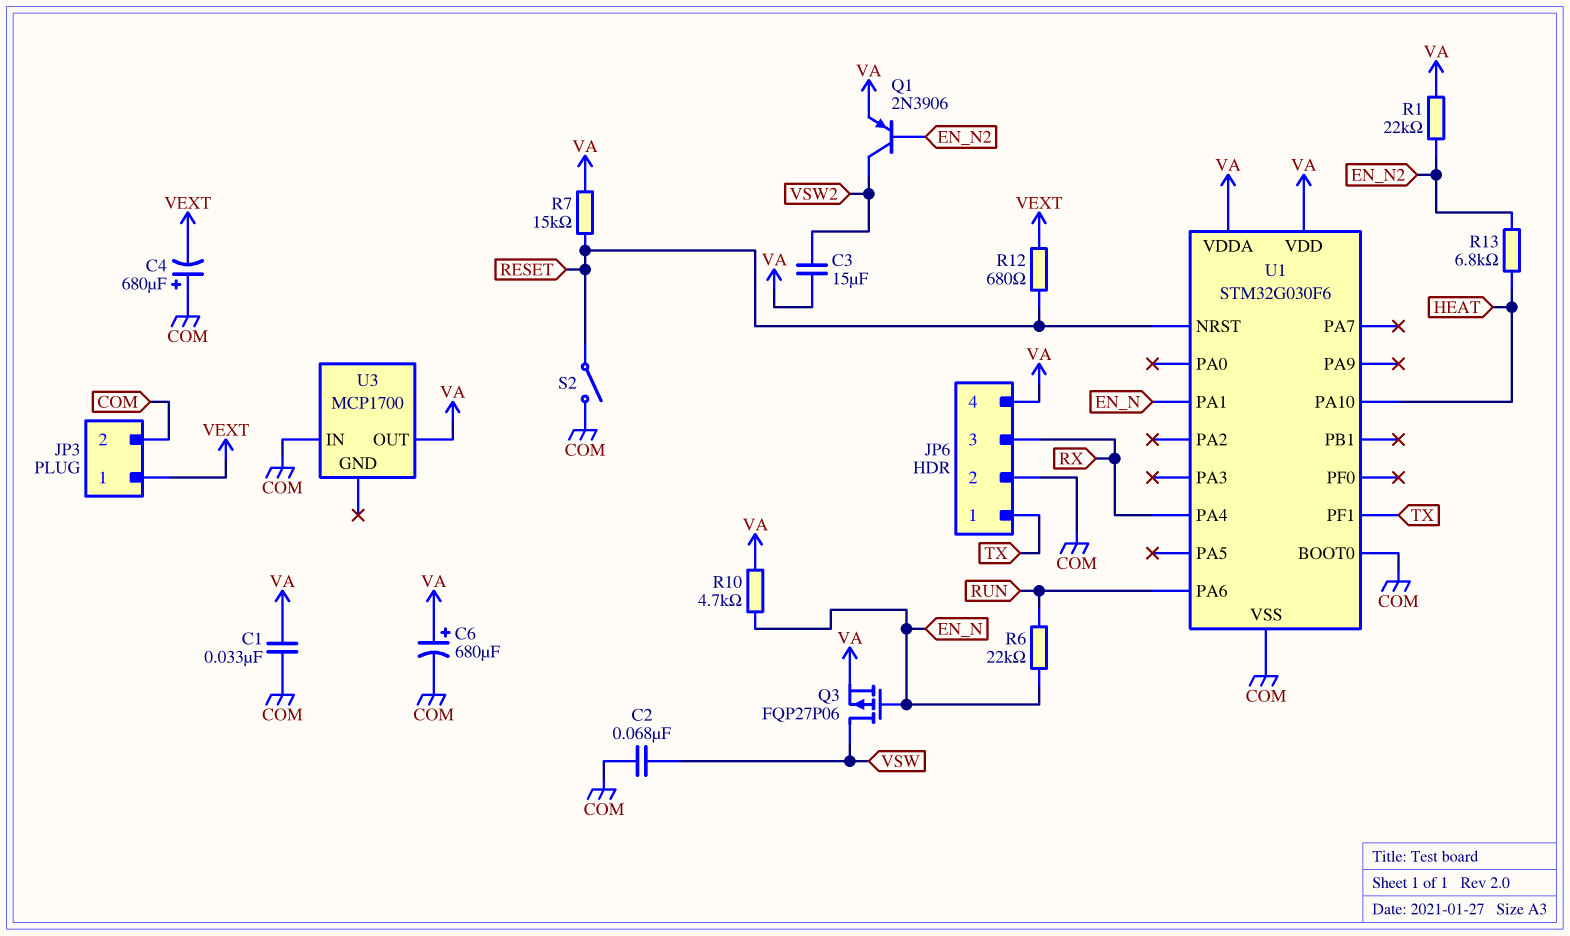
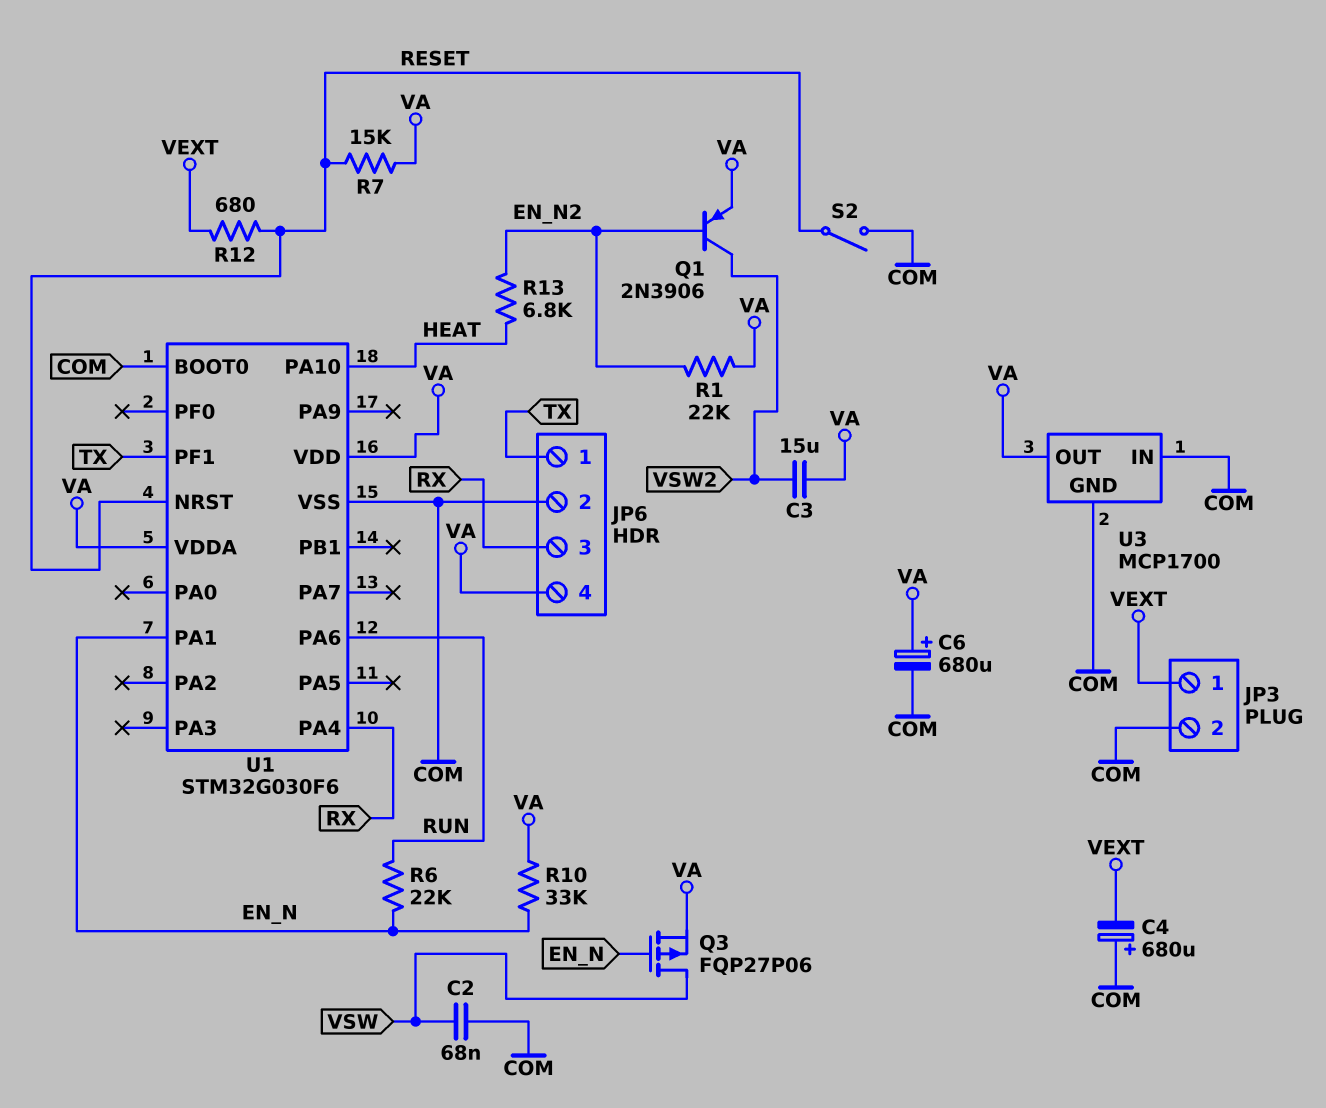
C1: 33nF (COM, VA) -> none
R10: 4.7k (EN_N, VA) -> 33k (EN_N, VA)
U3 pin GND: none -> COM

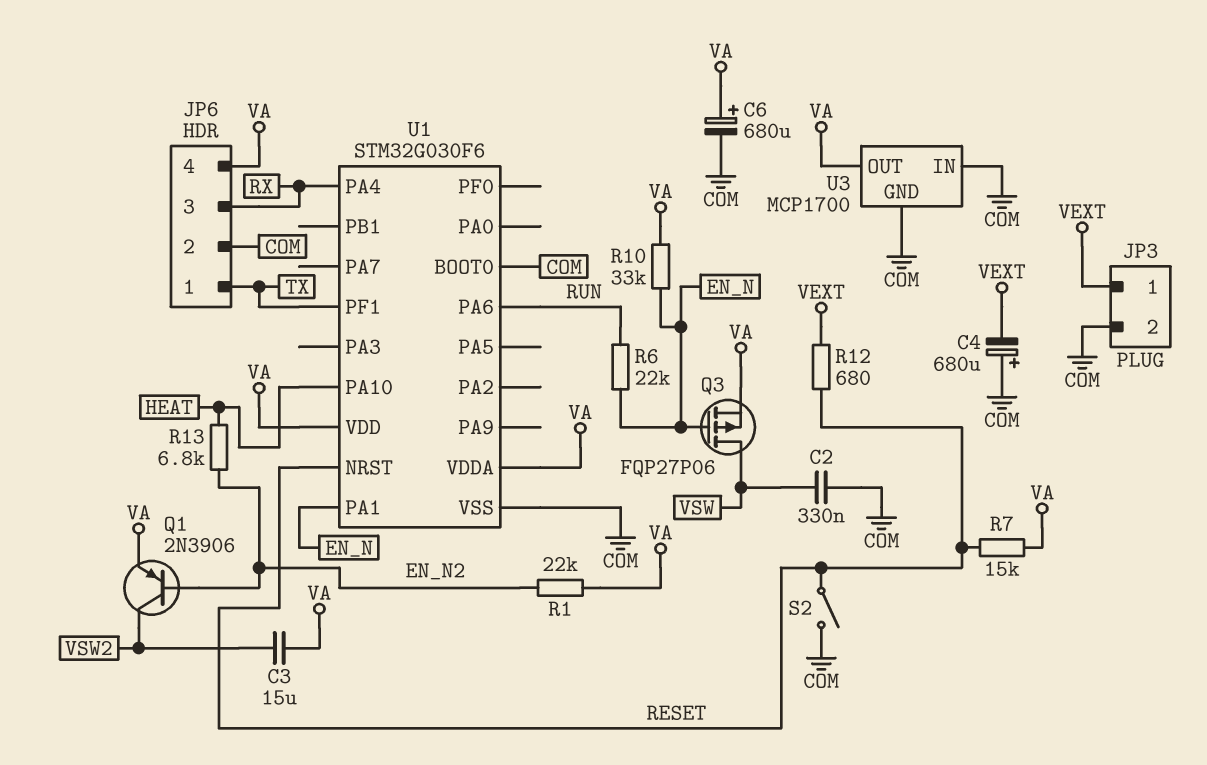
C2: 68nF (COM, VSW) -> 330nF (COM, VSW)

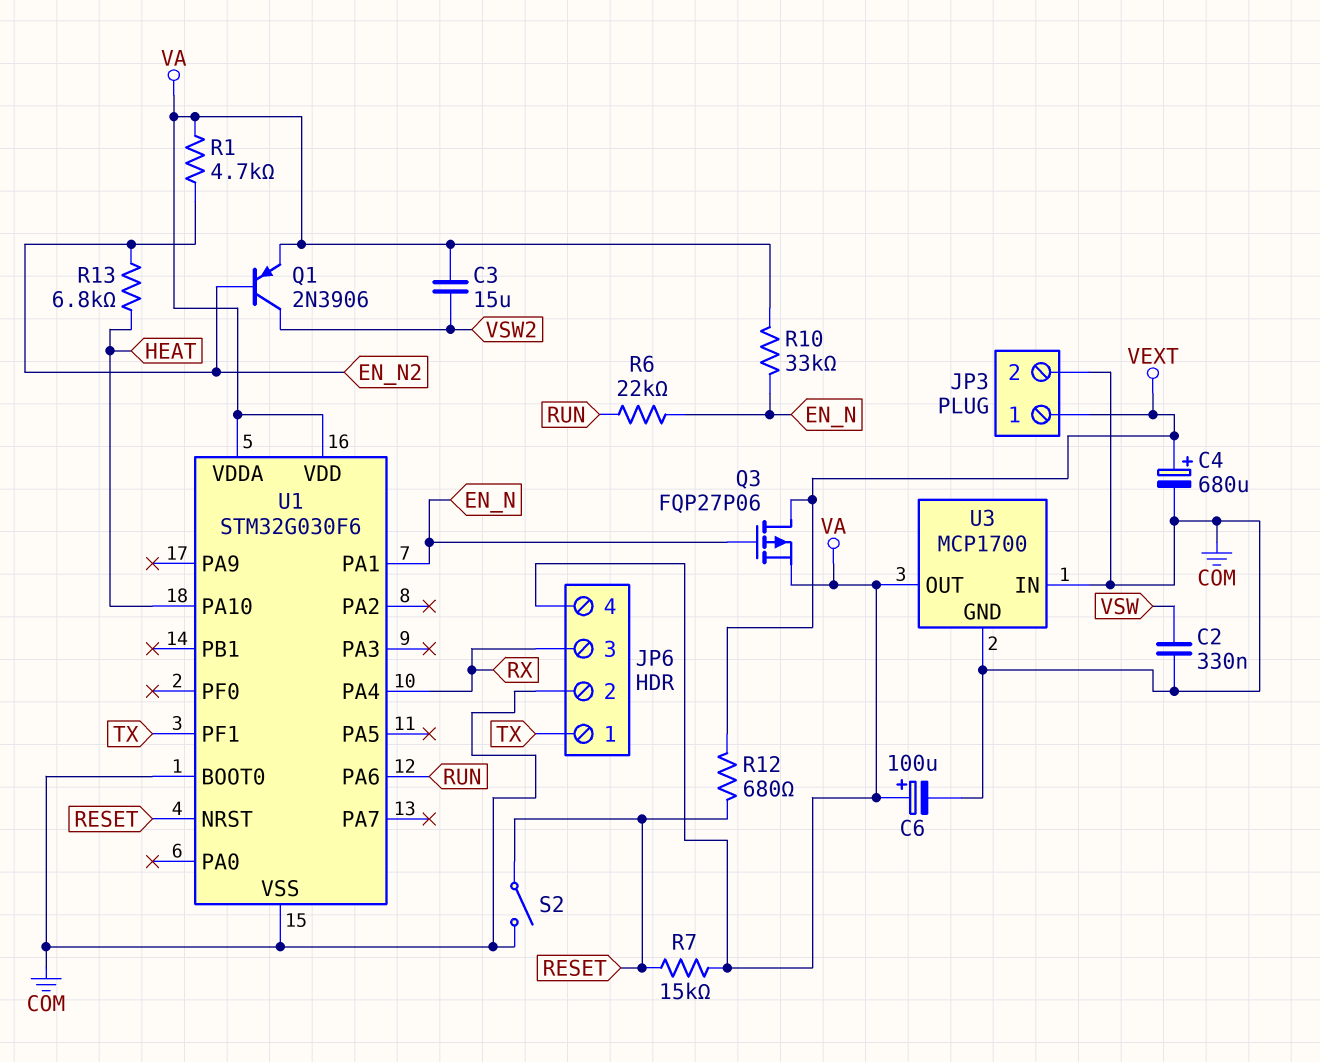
C4: 680uF (plus COM, minus VEXT) -> 680uF (plus VEXT, minus COM)
C6: 680uF (plus VA, minus COM) -> 100uF (plus VA, minus COM)
Q3: PMOS FQP27P06 (G EN_N, D VSW, S VA) -> PMOS FQP27P06 (G EN_N, D VEXT, S VA)
R1: 22k (EN_N2, VA) -> 4.7k (EN_N2, VA)

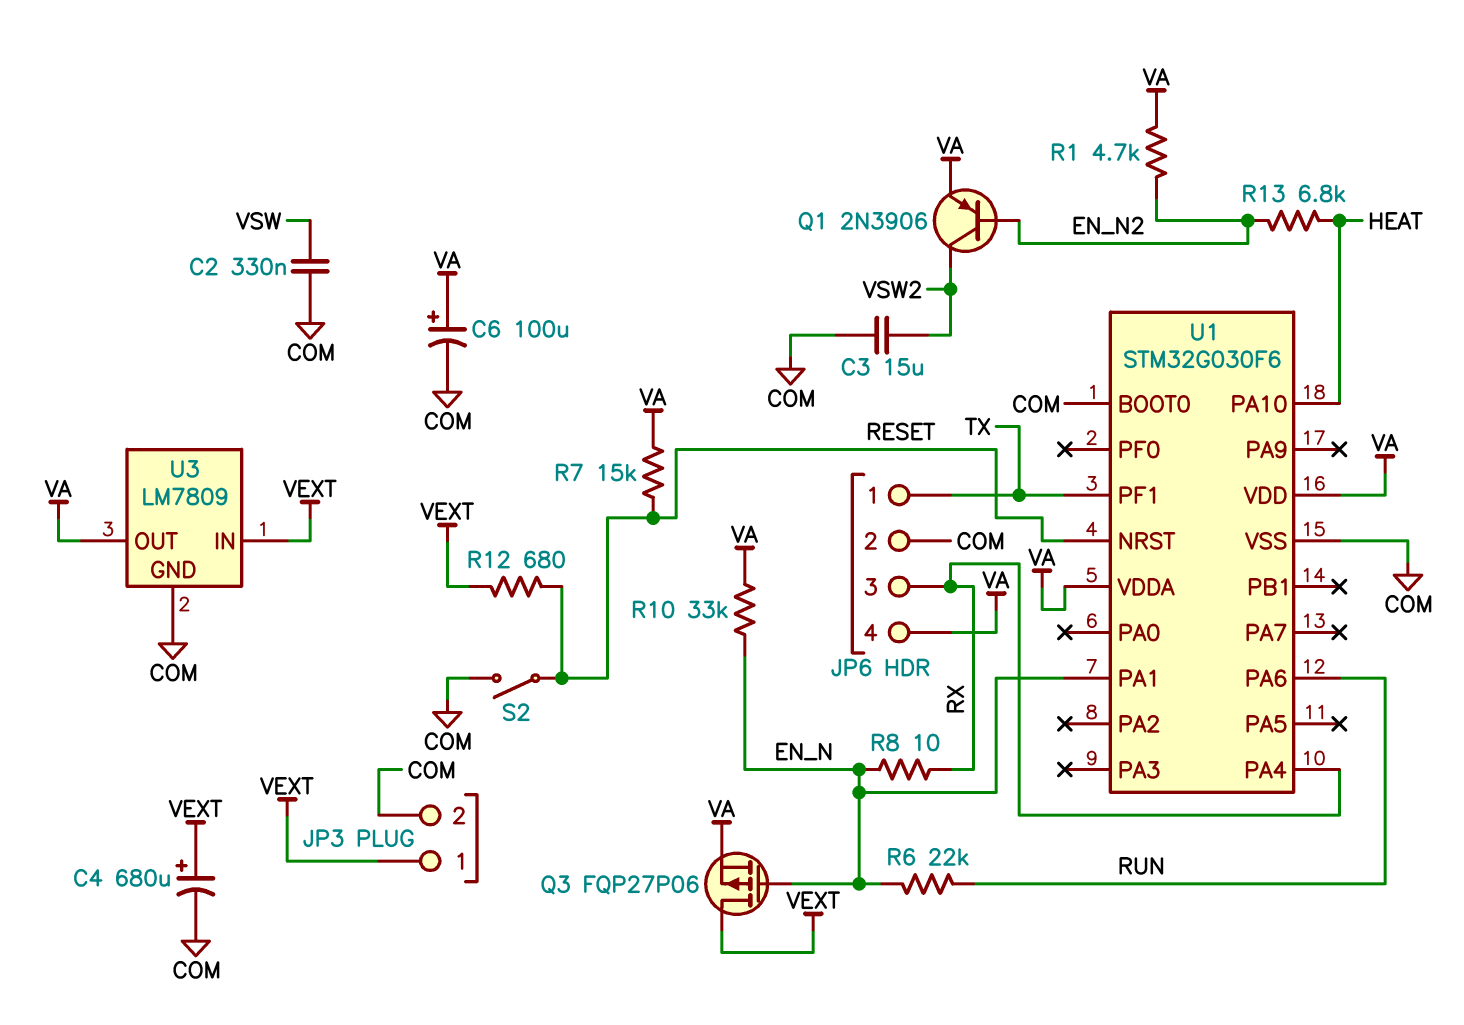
C3: 15uF (VA, VSW2) -> 15uF (COM, VSW2)
R8: none -> 10 (EN_N, RX)
U3: MCP1700 -> LM7809
U3 pin IN: COM -> VEXT

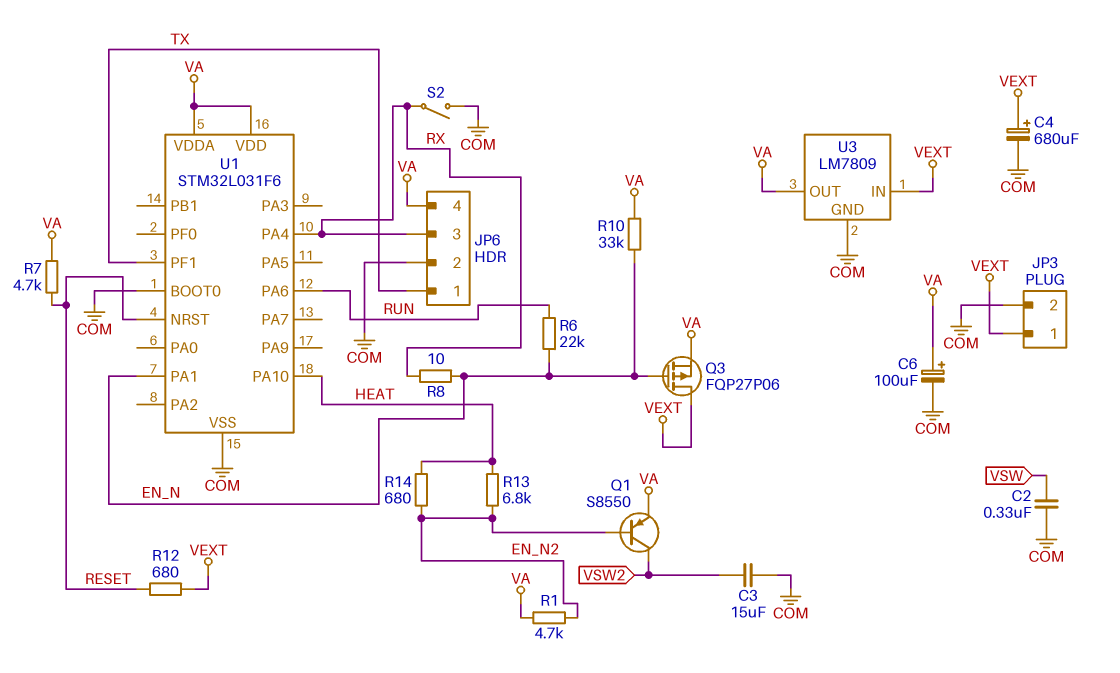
Q1: PNP 2N3906 (B EN_N2, C VSW2, E VA) -> PNP S8550 (B EN_N2, C VSW2, E VA)
R7: 15k (RESET, VA) -> 4.7k (RESET, VA)
R14: none -> 680 (EN_N2, HEAT)
S2: switch (COM, RESET) -> switch (COM, RX)
U1: STM32G030F6 -> STM32L031F6

